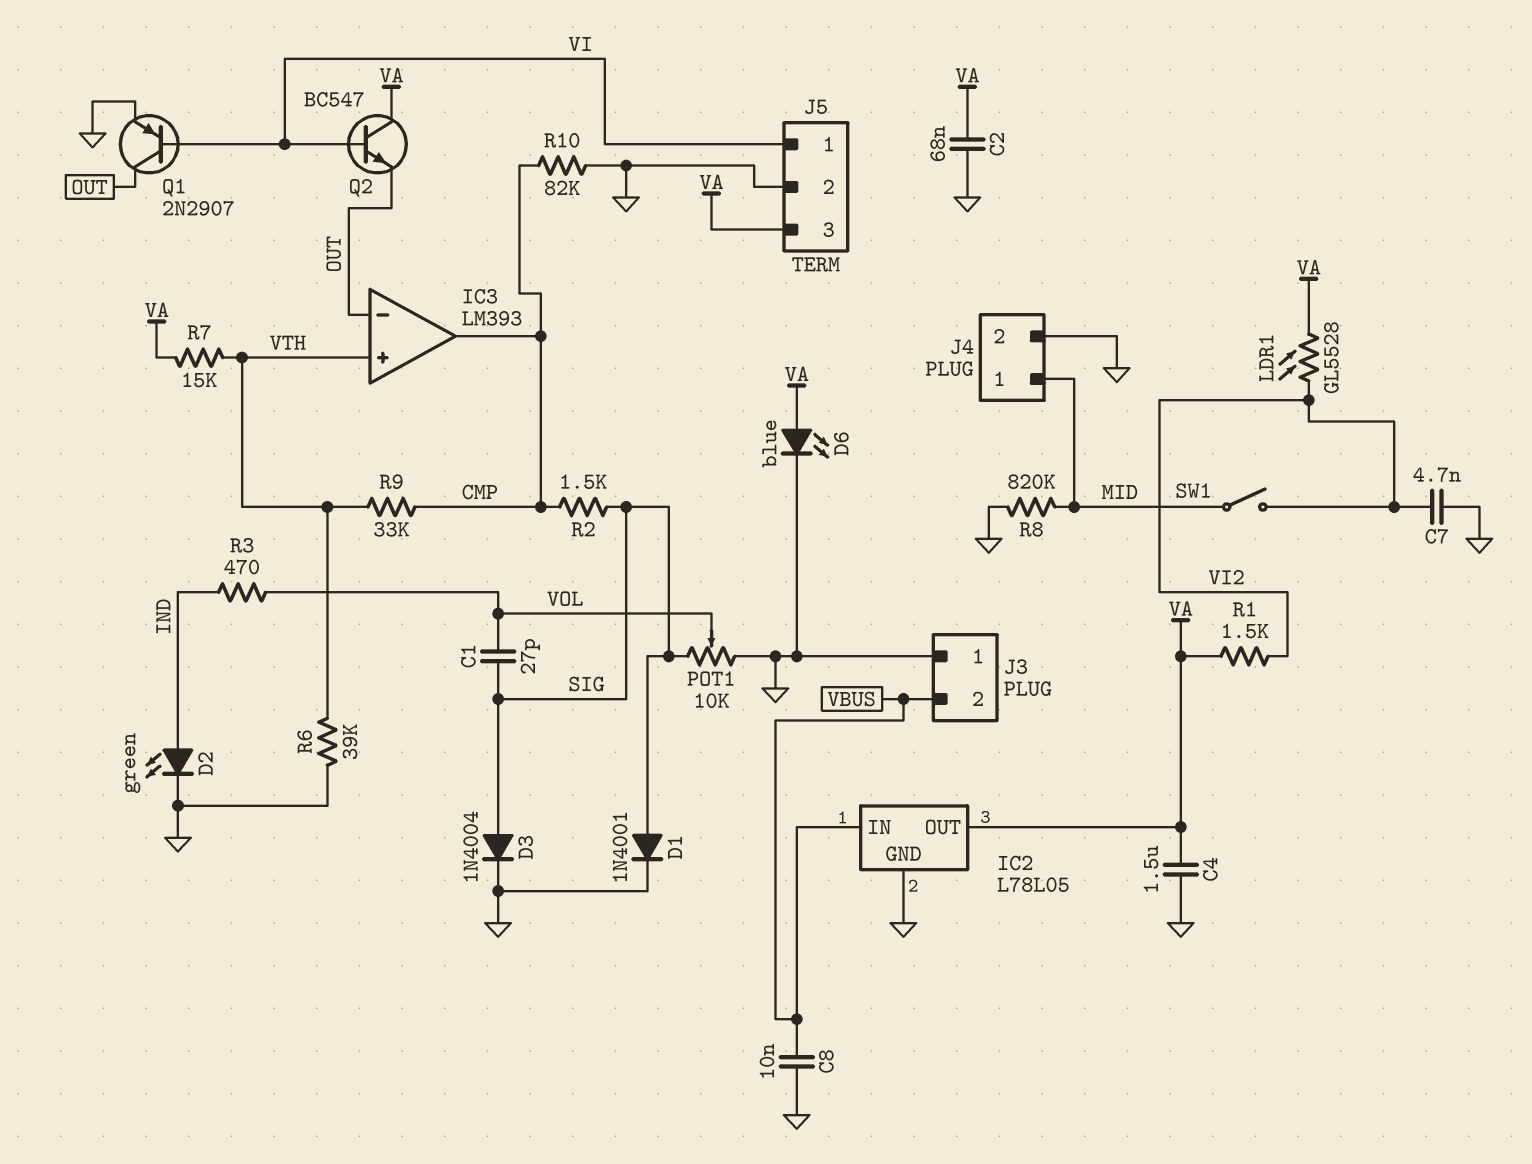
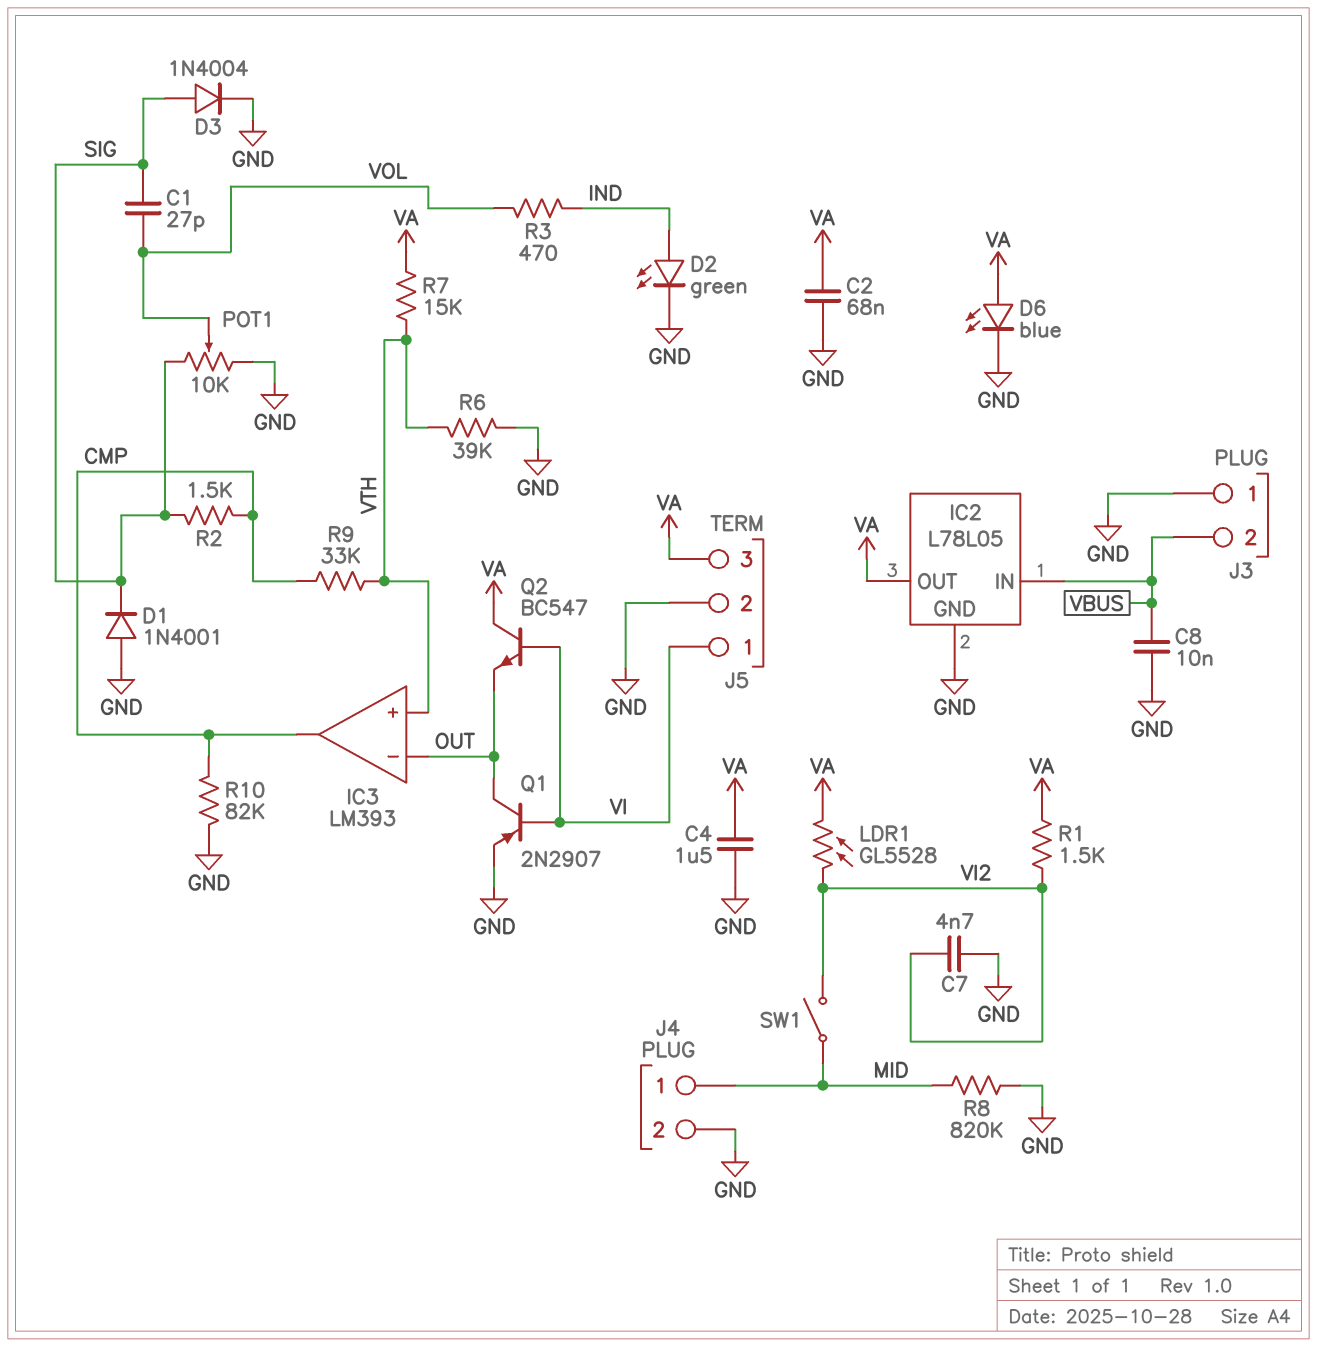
D1: diode 1N4001 (A SIG, K GND) -> diode 1N4001 (A GND, K SIG)

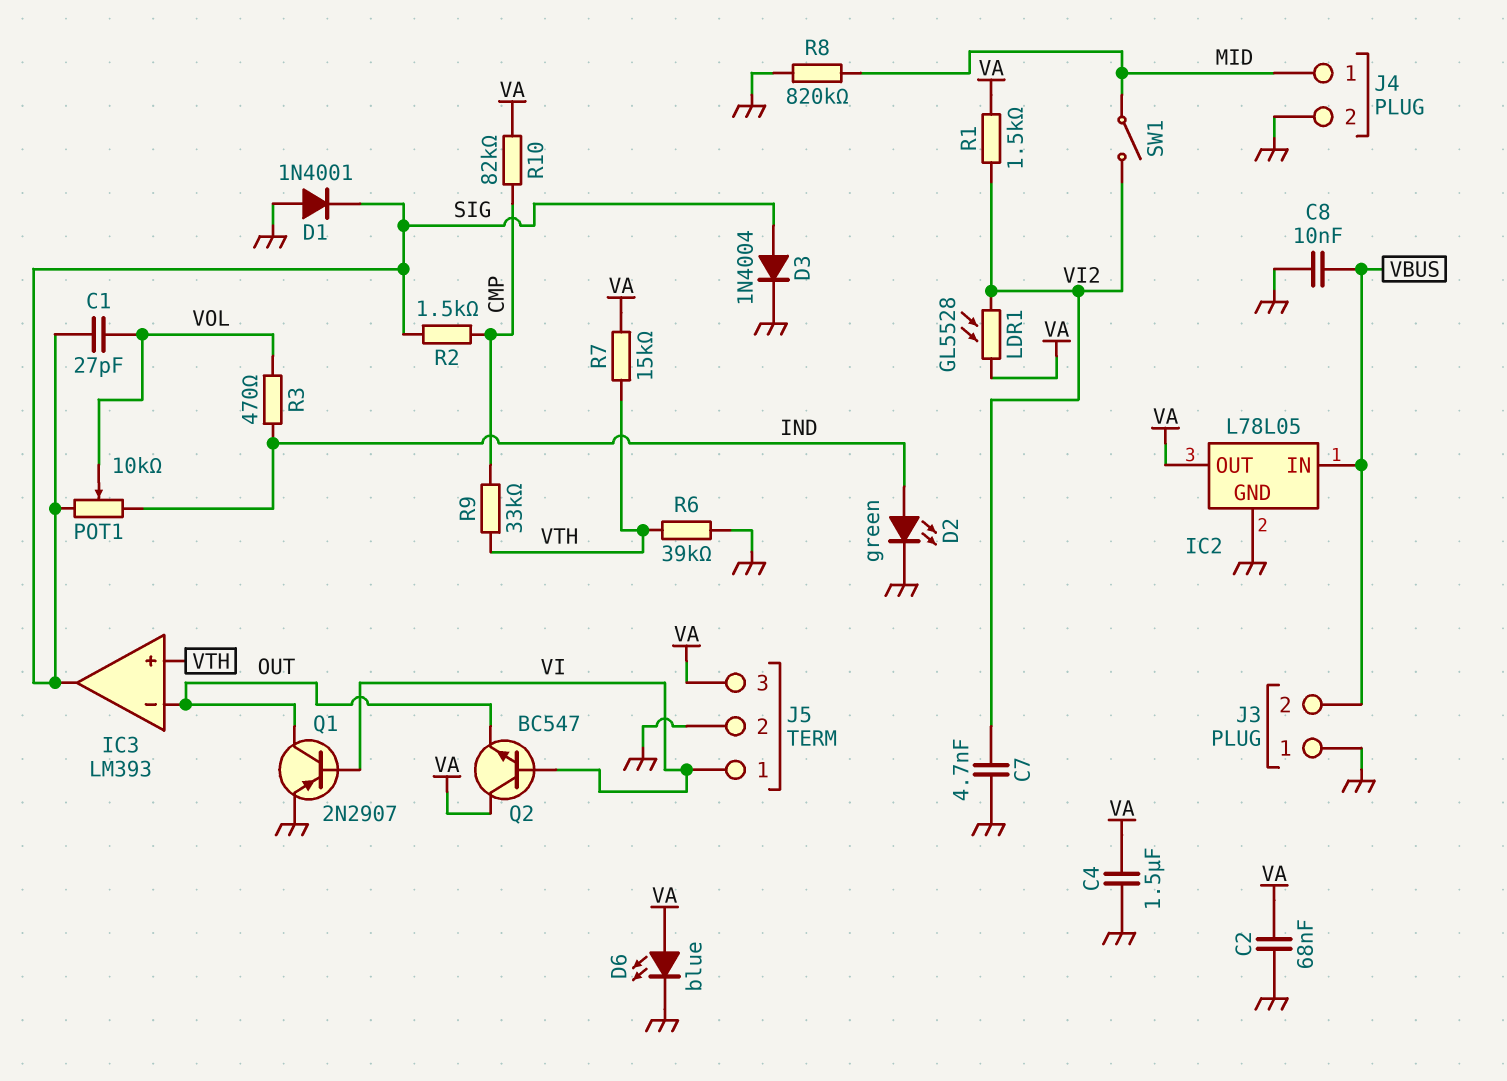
IC3 pin out: CMP -> SIG
POT1: 10k (GND, SIG, wiper VOL) -> 10k (IND, SIG, wiper VOL)
R10: 82k (CMP, GND) -> 82k (CMP, VA)

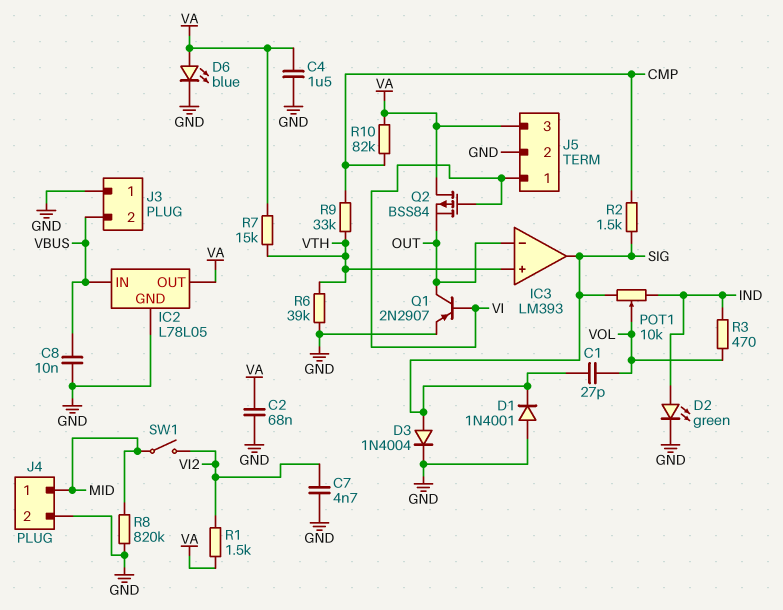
LDR1: GL5528 (VA, VI2) -> none
Q2: NPN BC547 (B VI, C VA, E OUT) -> PMOS BSS84 (G VI, D VA, S OUT)

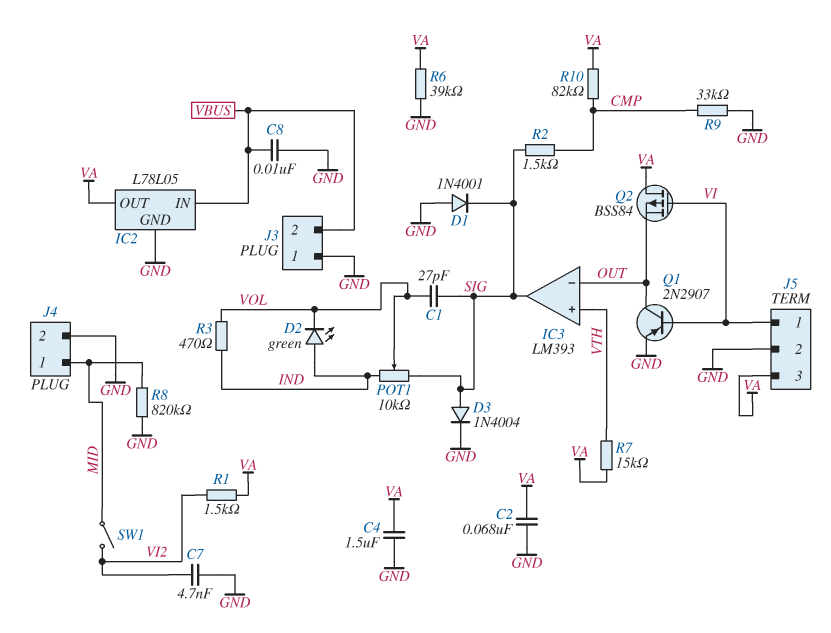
D2: LED green (A IND, K GND) -> LED green (A IND, K VOL)
D6: LED blue (A VA, K GND) -> none
R6: 39k (GND, VTH) -> 39k (GND, VA)
R9: 33k (CMP, VTH) -> 33k (CMP, GND)

